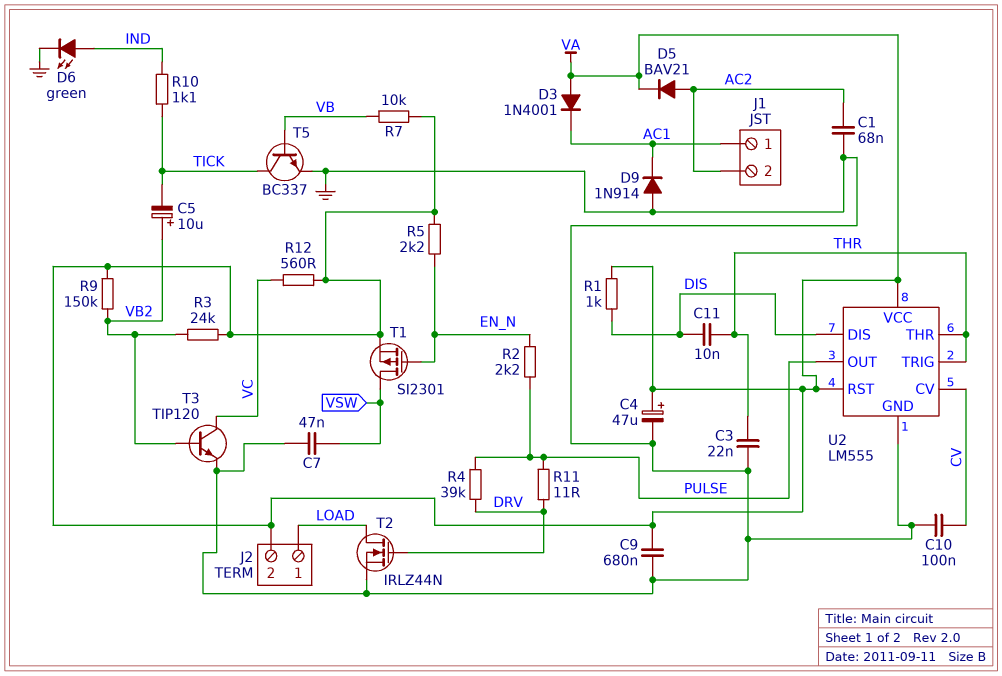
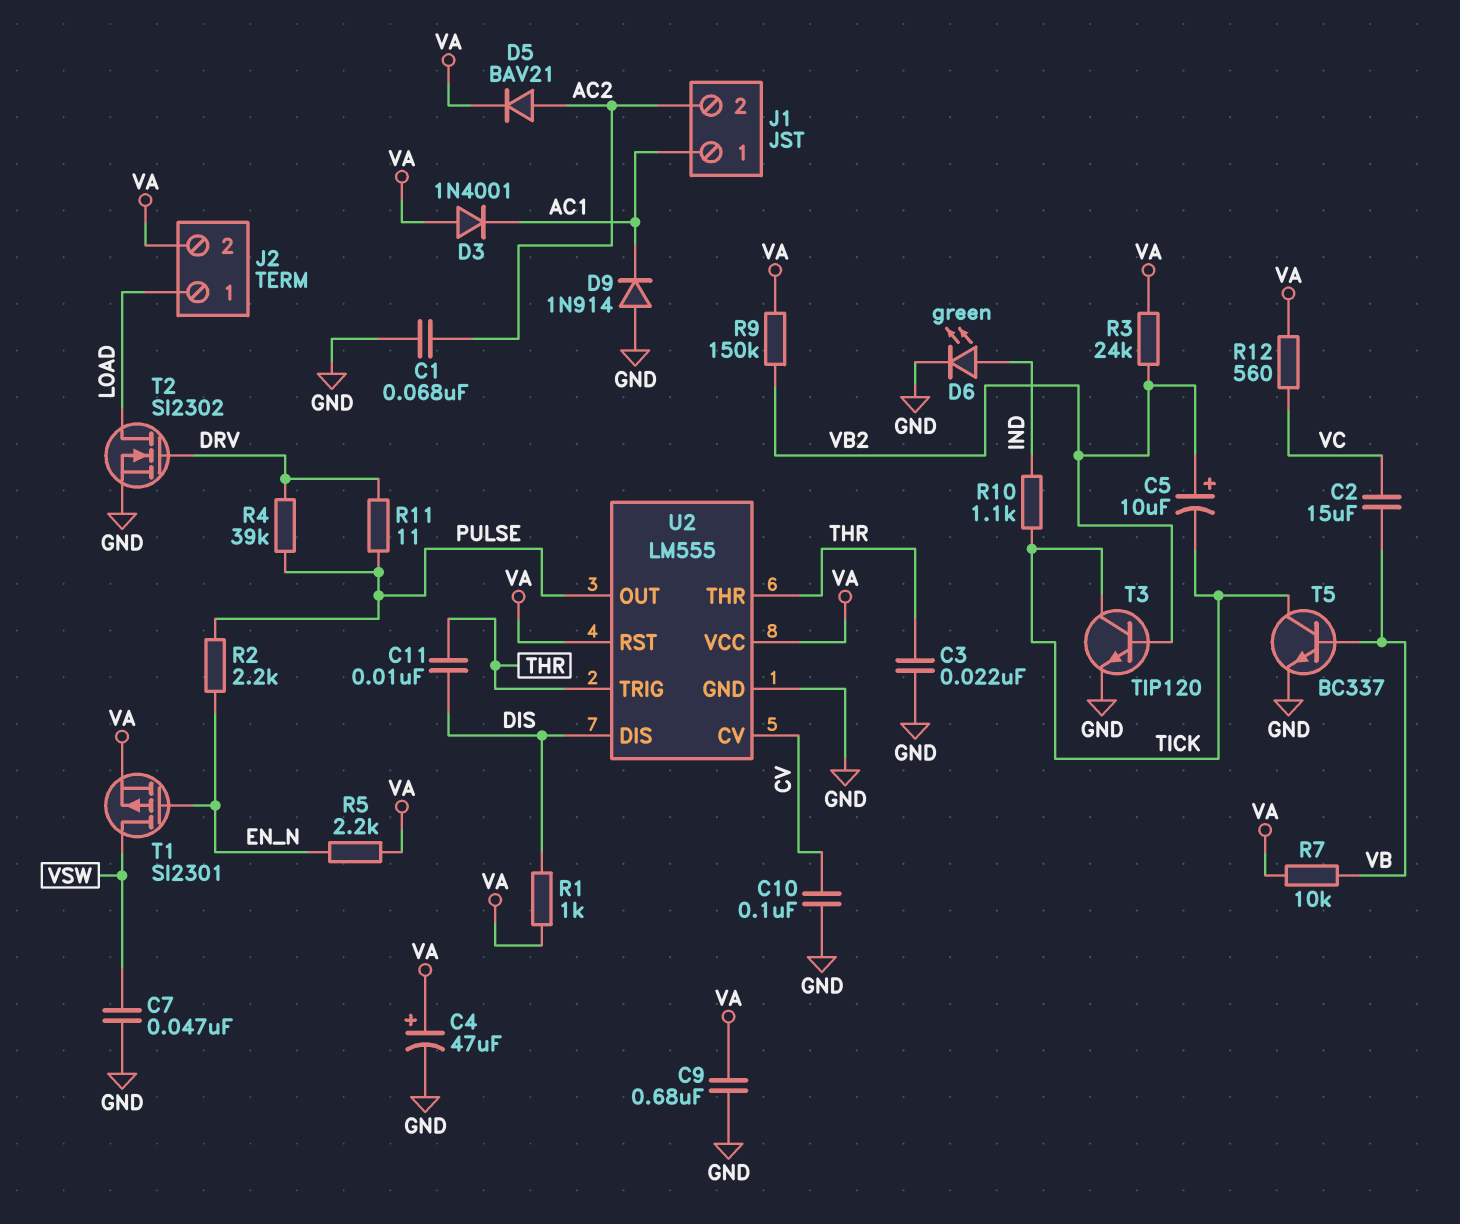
C2: none -> 15uF (VB, VC)
T2: NMOS IRLZ44N (G DRV, D LOAD, S GND) -> NMOS SI2302 (G DRV, D LOAD, S GND)
T3: NPN TIP120 (B VB2, C VC, E GND) -> NPN TIP120 (B VB2, C TICK, E GND)

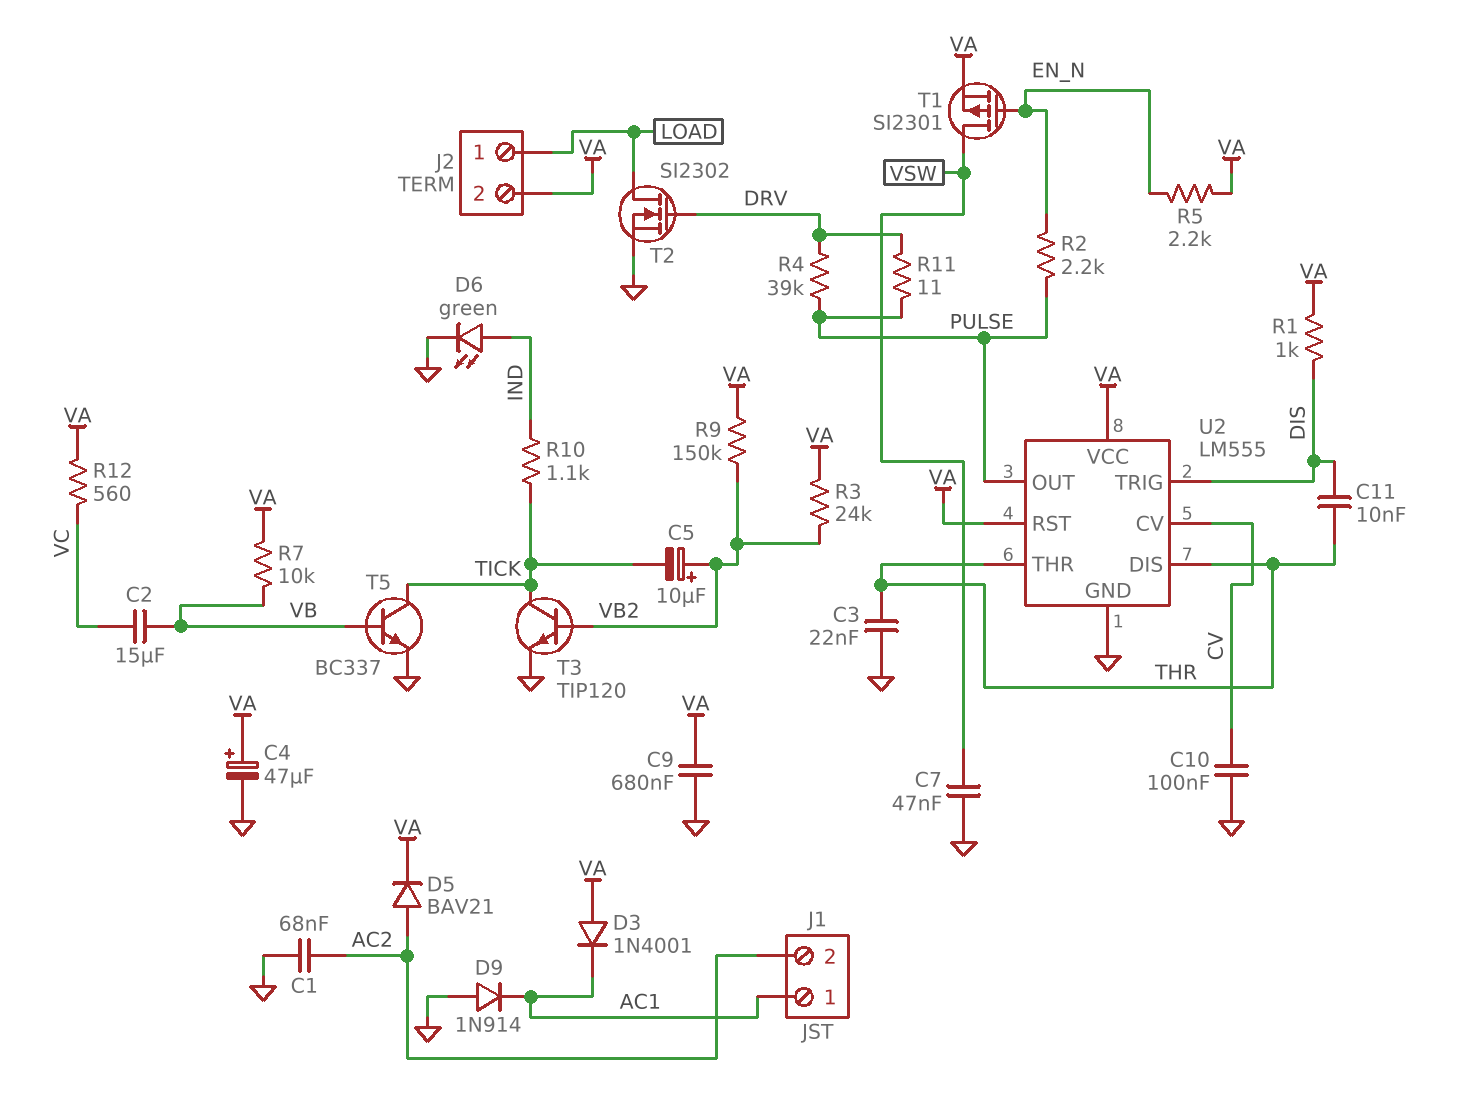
U2 pin DIS: DIS -> THR
U2 pin TRIG: THR -> DIS

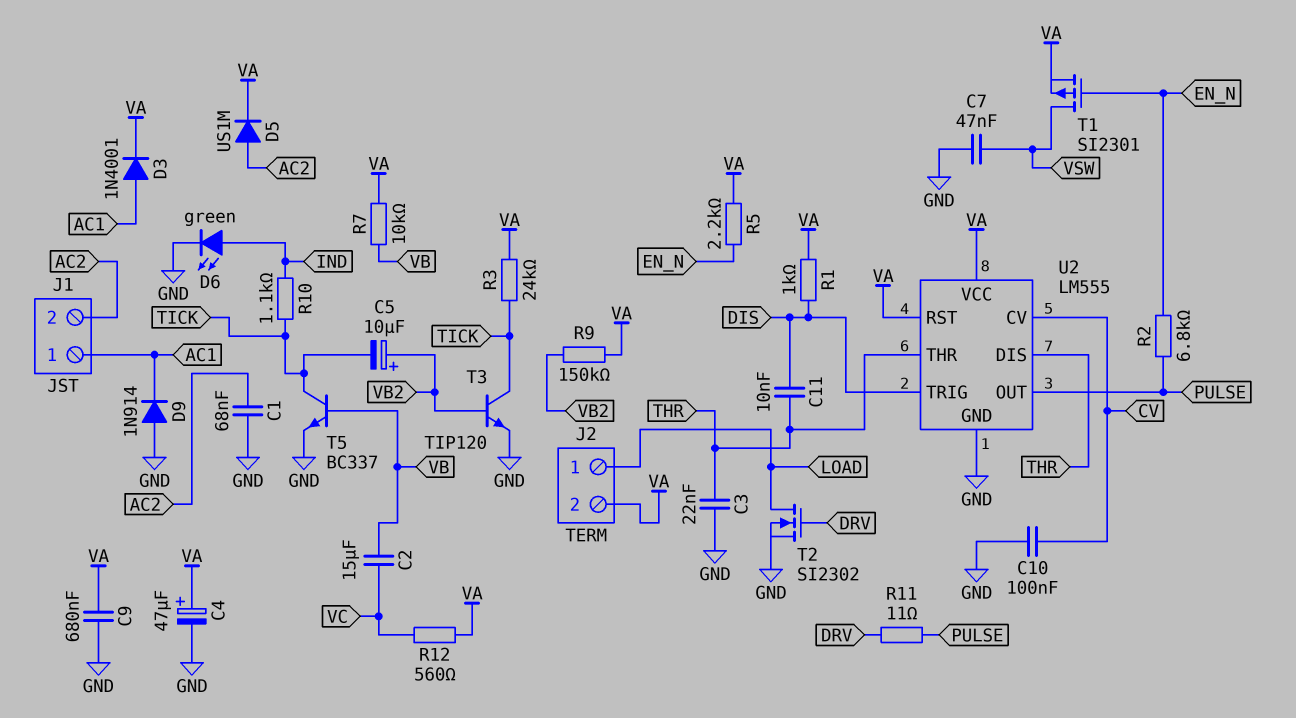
D3: diode 1N4001 (A VA, K AC1) -> diode 1N4001 (A AC1, K VA)
D5: diode BAV21 (A AC2, K VA) -> diode US1M (A AC2, K VA)
R2: 2.2k (EN_N, PULSE) -> 6.8k (EN_N, PULSE)
R3: 24k (VA, VB2) -> 24k (TICK, VA)
R4: 39k (DRV, PULSE) -> none

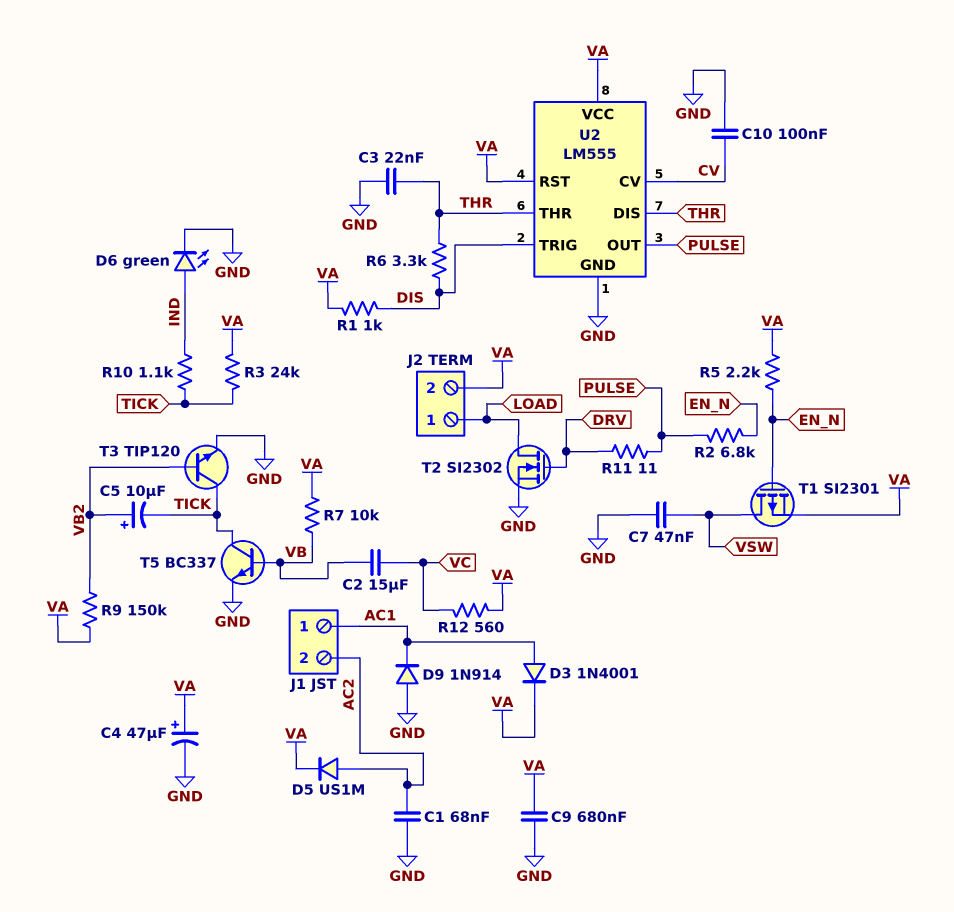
C11: 10nF (DIS, THR) -> none
R6: none -> 3.3k (DIS, THR)

